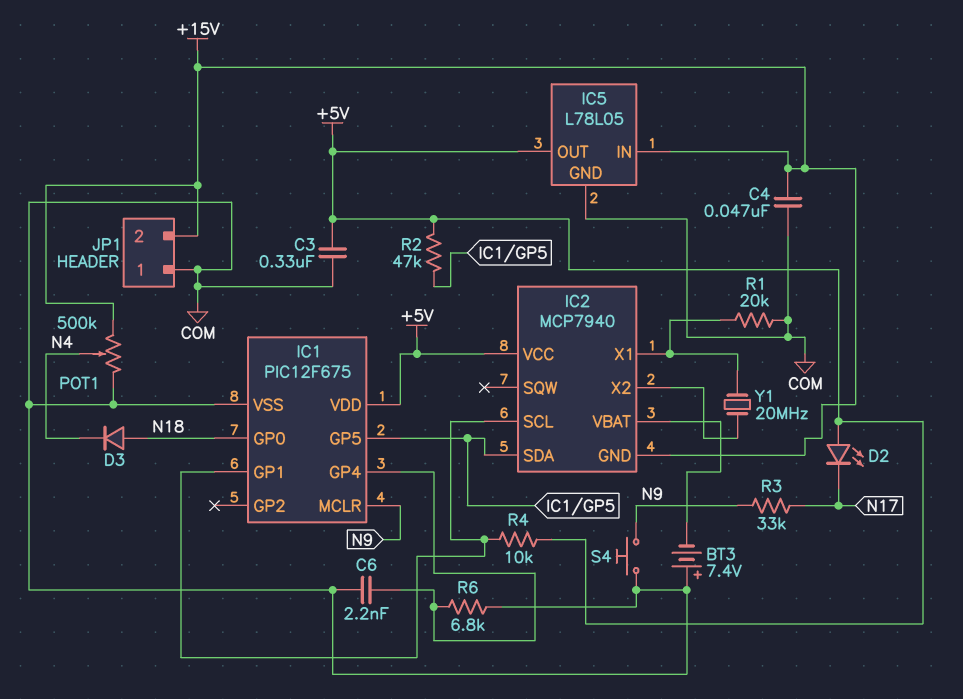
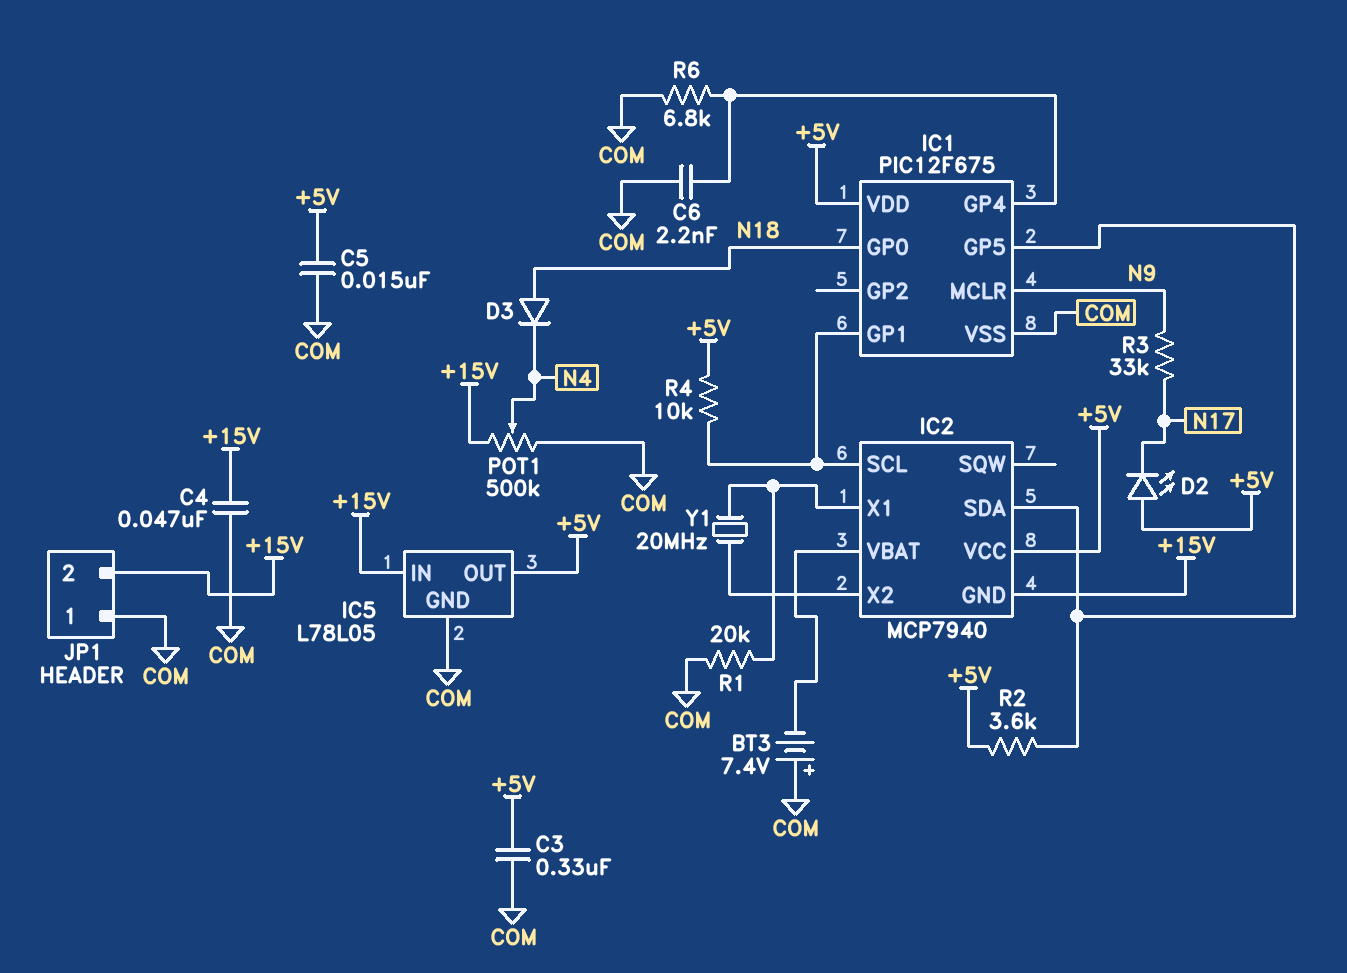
C5: none -> 15nF (+5V, COM)
R2: 47k (+5V, IC1/GP5) -> 3.6k (+5V, IC1/GP5)
S4: button (COM, N9) -> none

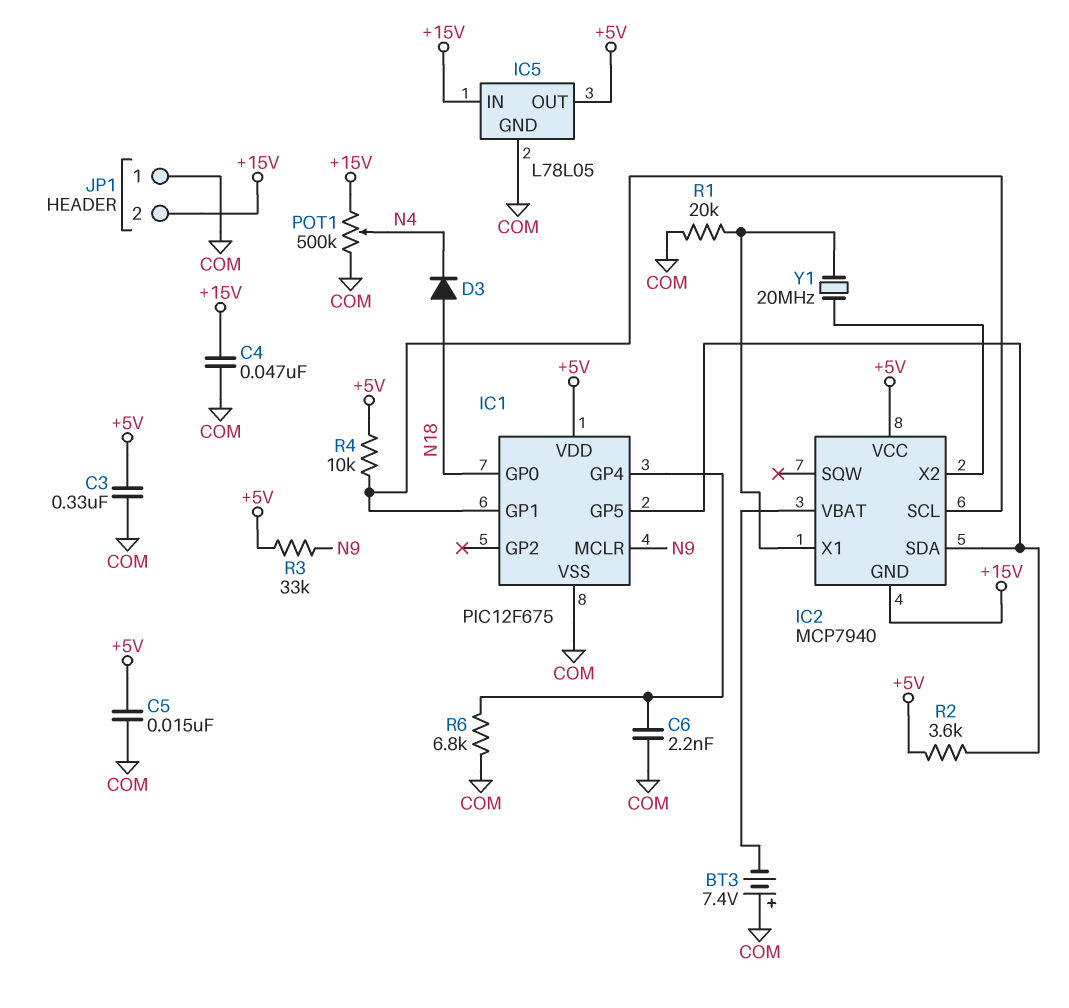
D2: LED (A +5V, K N17) -> none
R3: 33k (N9, N17) -> 33k (+5V, N9)

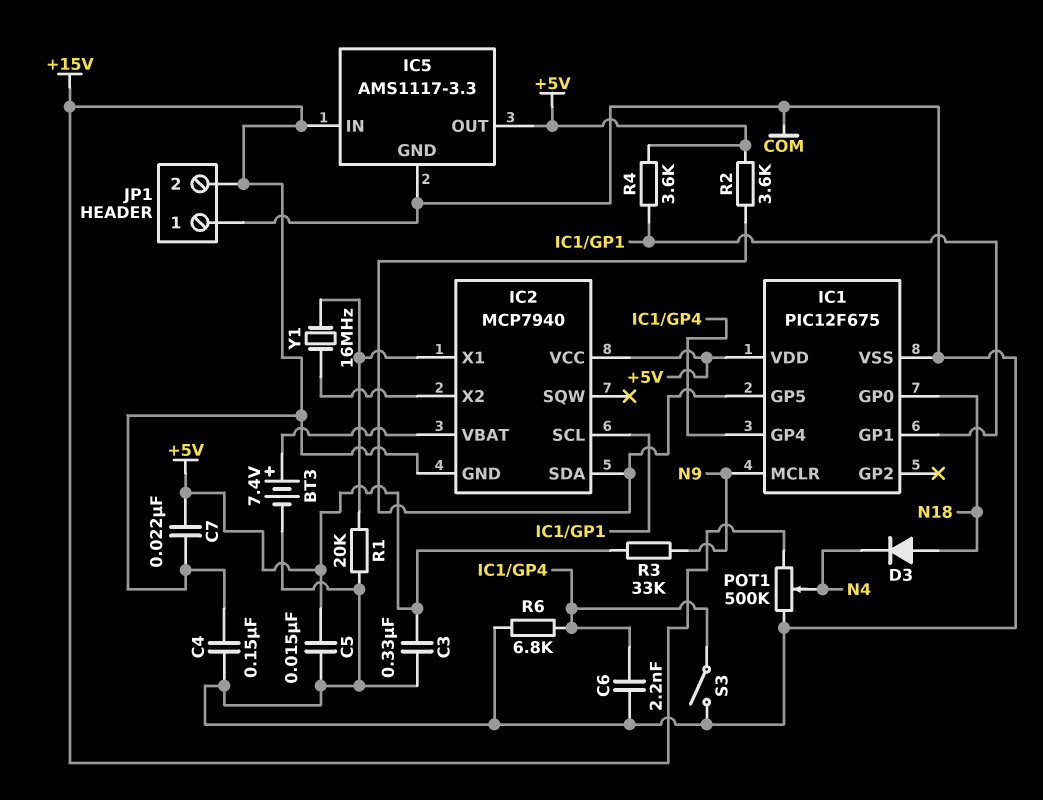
BT3: 7.4V (plus COM, minus IC2/VBAT) -> 7.4V (plus IC2/VBAT, minus COM)
C4: 47nF (+15V, COM) -> 150nF (+15V, COM)
C7: none -> 22nF (+5V, +15V)
IC5: L78L05 -> AMS1117-3.3
R4: 10k (+5V, IC1/GP1) -> 3.6k (+5V, IC1/GP1)
S3: none -> switch (COM, IC1/GP4)
Y1: 20MHz (IC2/X1, IC2/X2) -> 16MHz (IC2/X1, IC2/X2)

